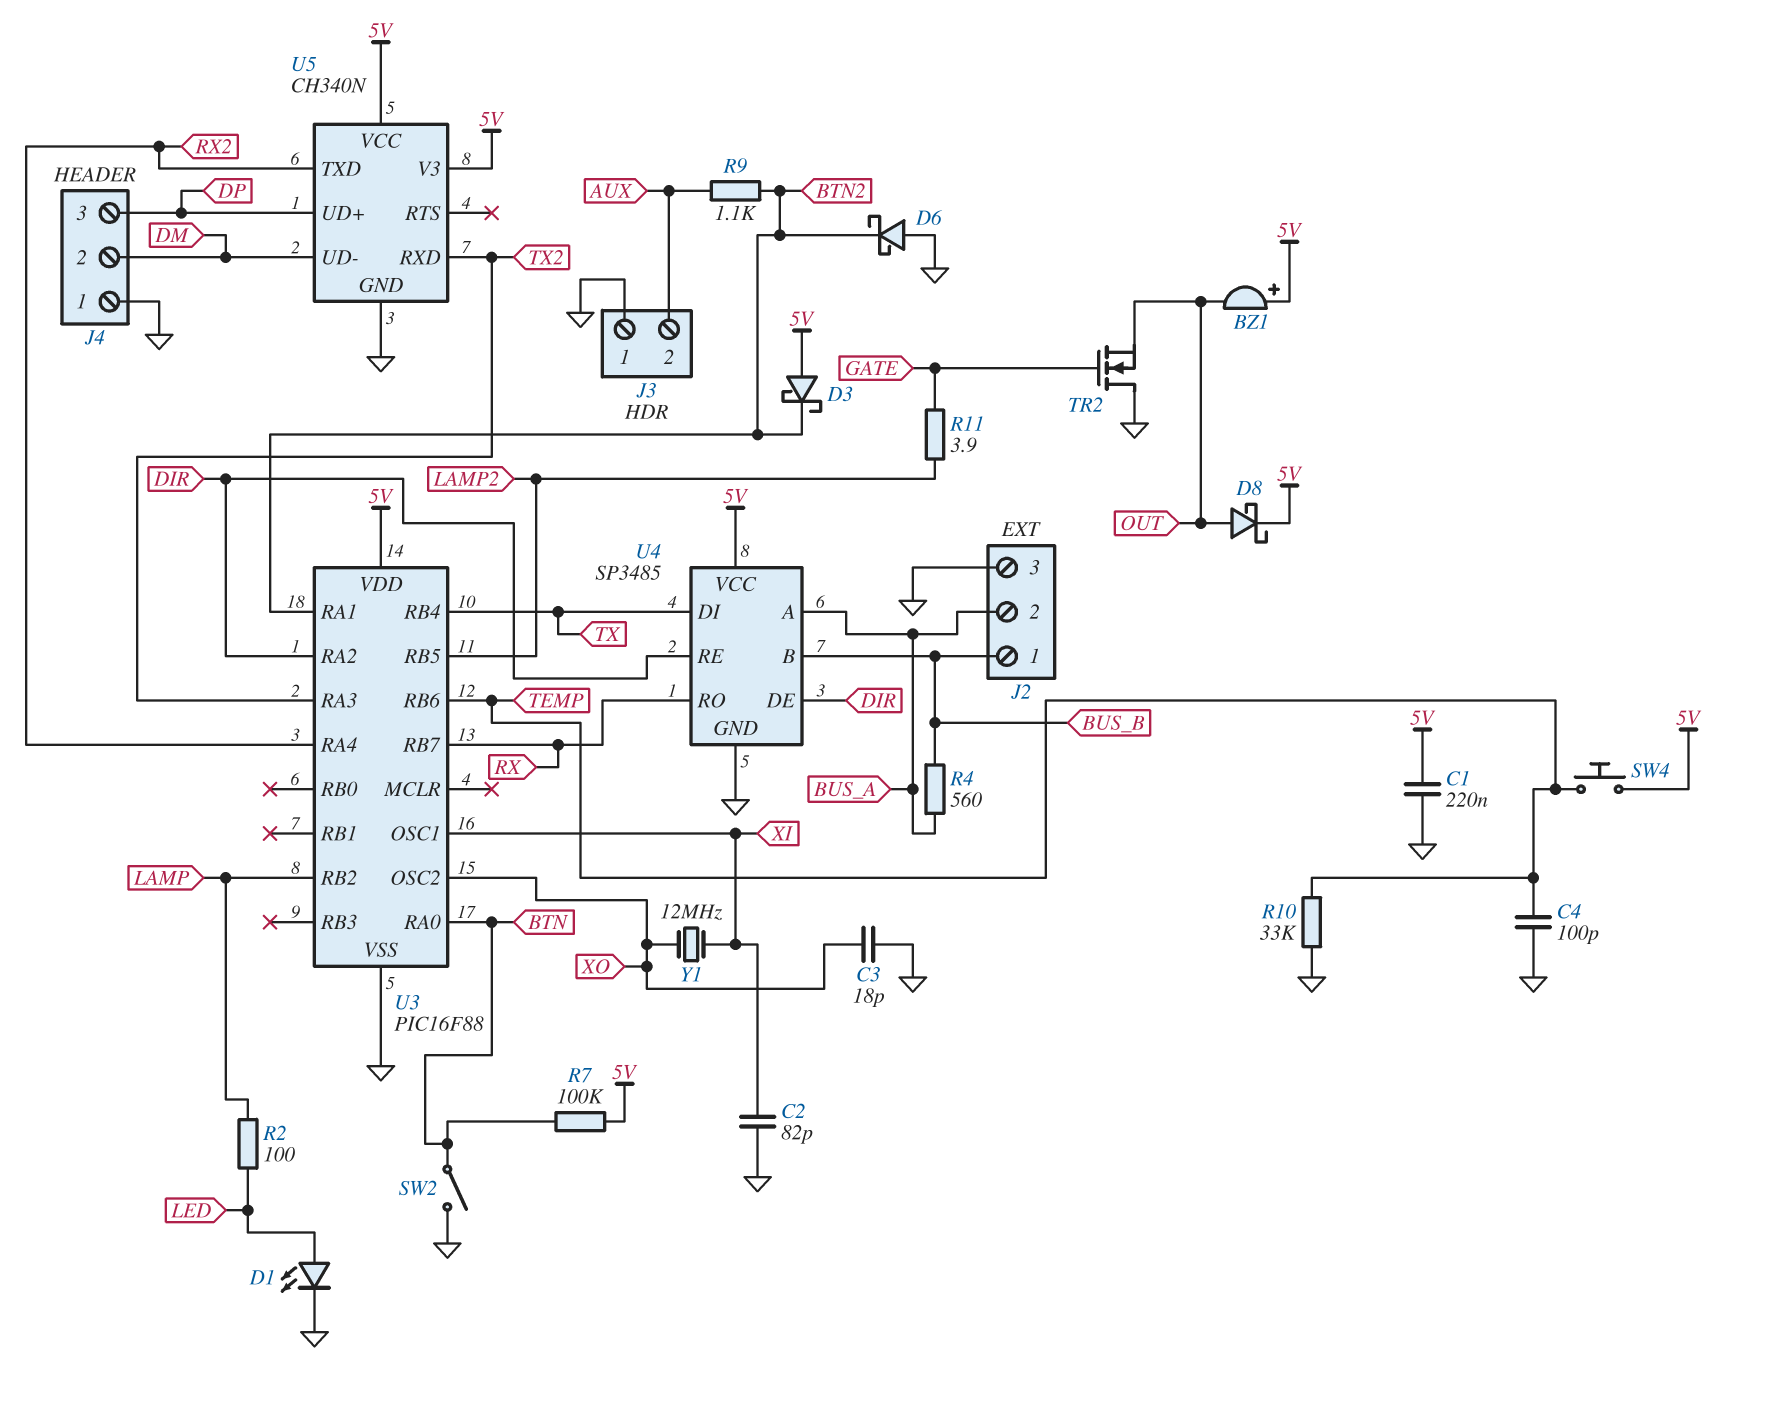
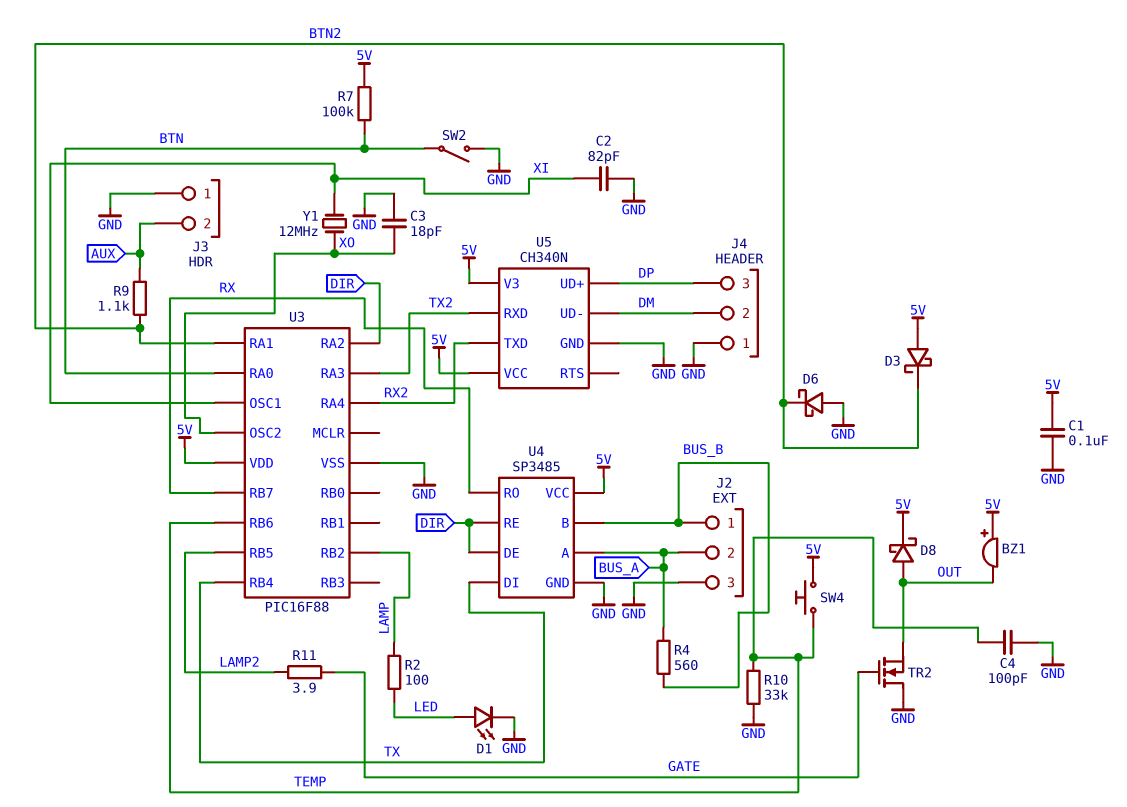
C1: 220nF (5V, GND) -> 100nF (5V, GND)

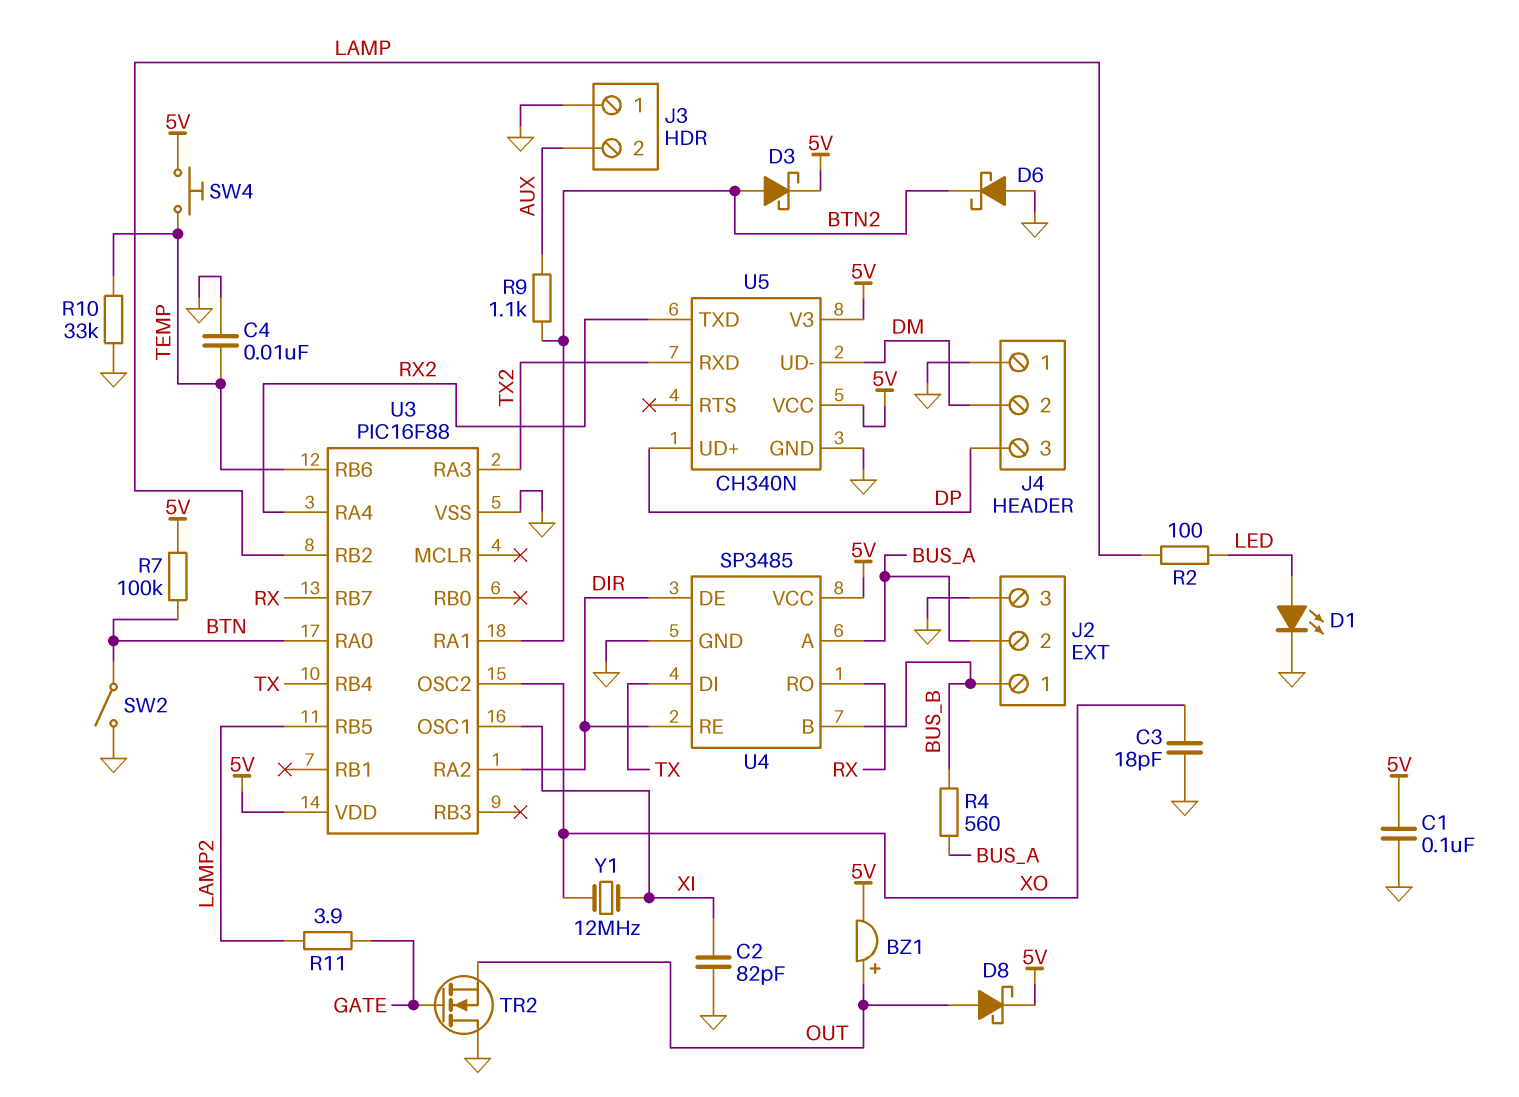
BZ1: buzzer (plus 5V, minus OUT) -> buzzer (plus OUT, minus 5V)
C4: 100pF (GND, TEMP) -> 10nF (GND, TEMP)
D3: schottky (A 5V, K BTN2) -> schottky (A BTN2, K 5V)

